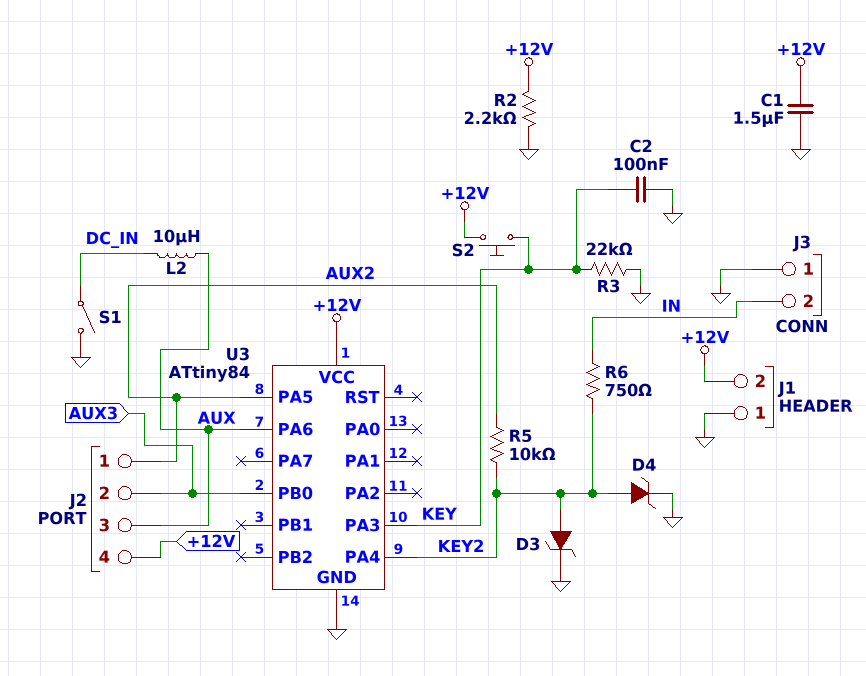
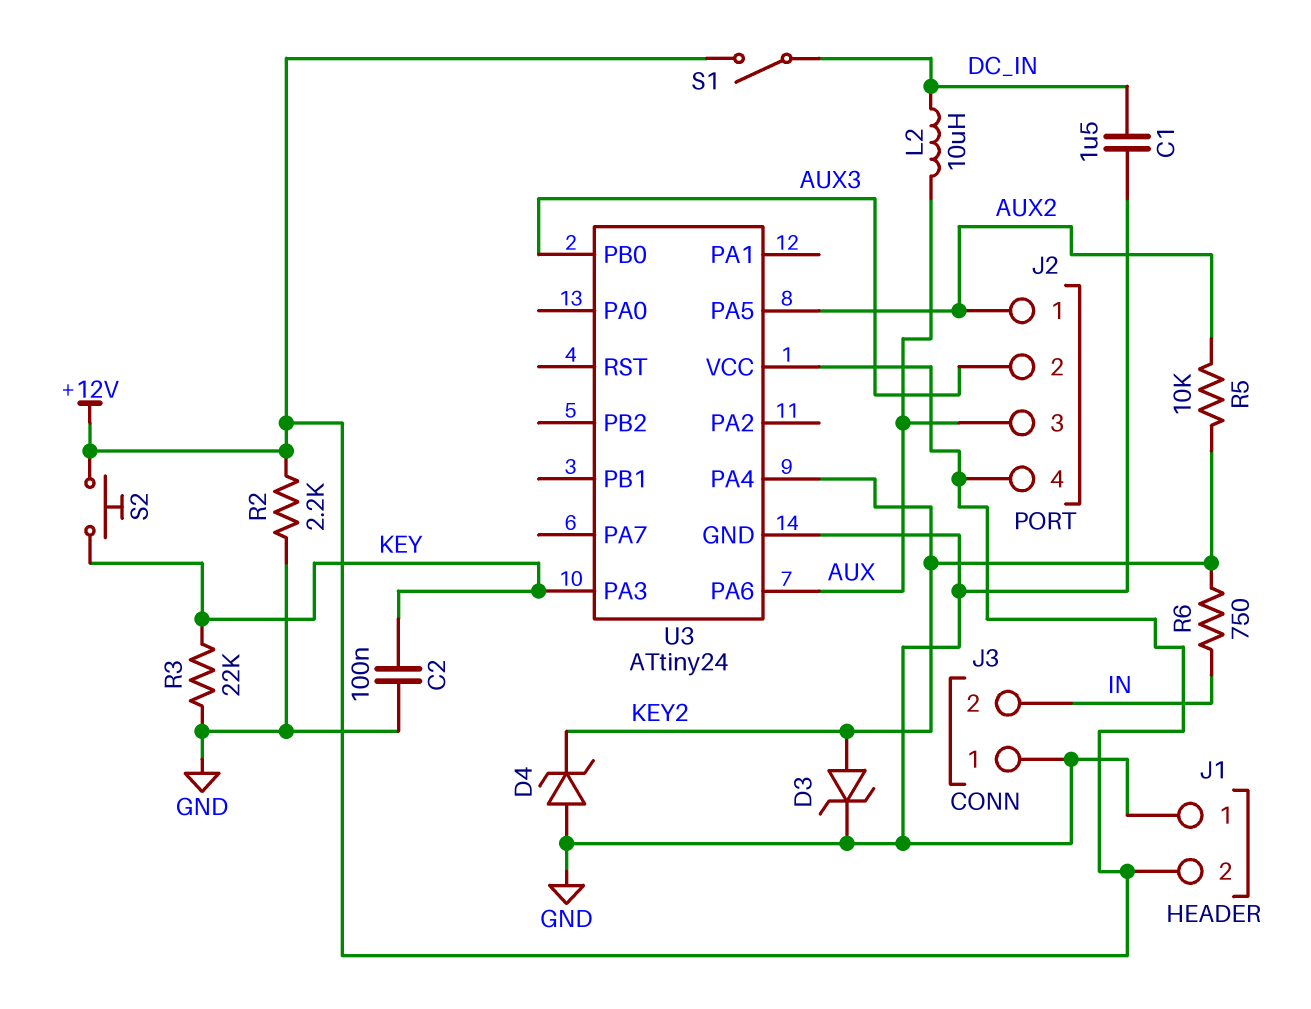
C1: 1.5uF (+12V, GND) -> 1.5uF (DC_IN, GND)
D4: zener (A KEY2, K GND) -> zener (A GND, K KEY2)
S1: switch (DC_IN, GND) -> switch (+12V, DC_IN)
U3: ATtiny84 -> ATtiny24

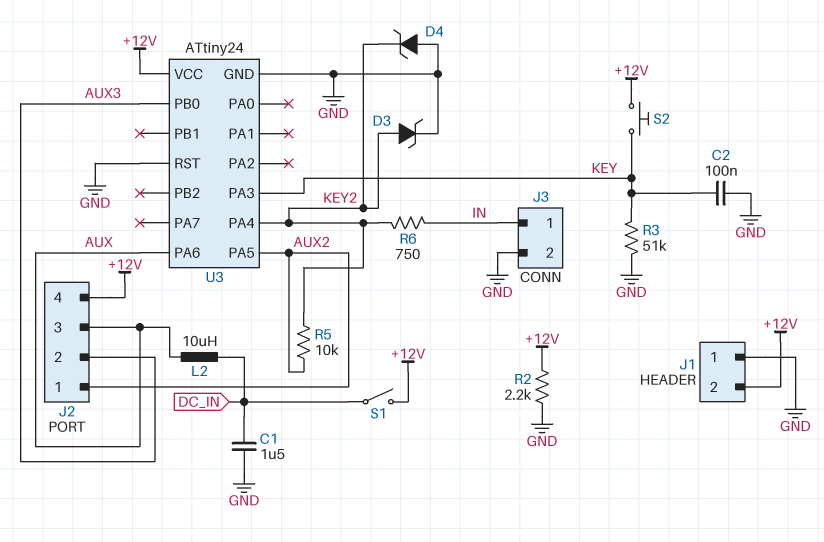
J3 pin 1: GND -> IN
J3 pin 2: IN -> GND
R3: 22k (GND, KEY) -> 51k (GND, KEY)
U3 pin RST: none -> GND

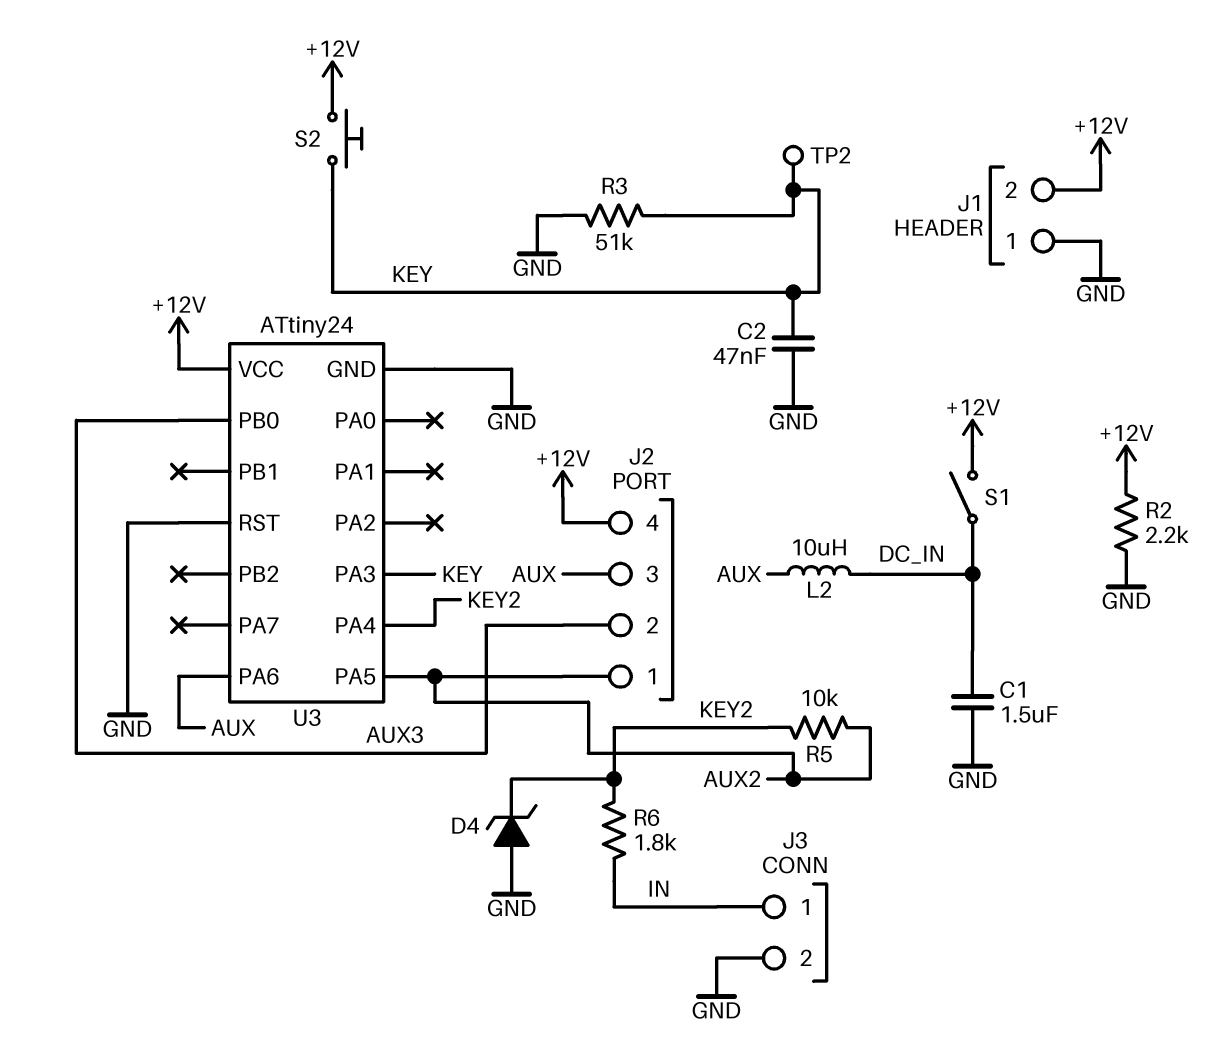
C2: 100nF (GND, KEY) -> 47nF (GND, KEY)
D3: zener (A KEY2, K GND) -> none
R6: 750 (IN, KEY2) -> 1.8k (IN, KEY2)
TP2: none -> test point (KEY)

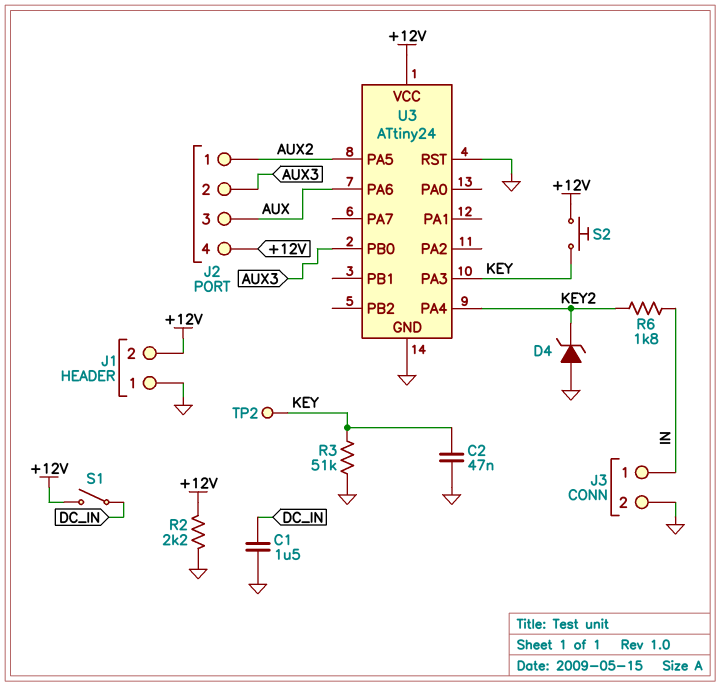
L2: 10uH (AUX, DC_IN) -> none
R5: 10k (AUX2, KEY2) -> none

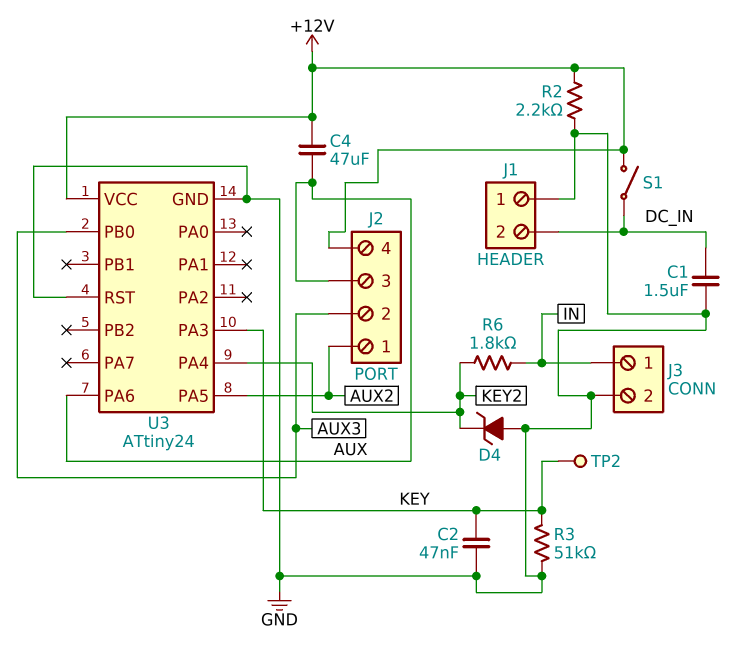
C4: none -> 47uF (+12V, AUX)
J1 pin 2: +12V -> DC_IN
S2: button (+12V, KEY) -> none

